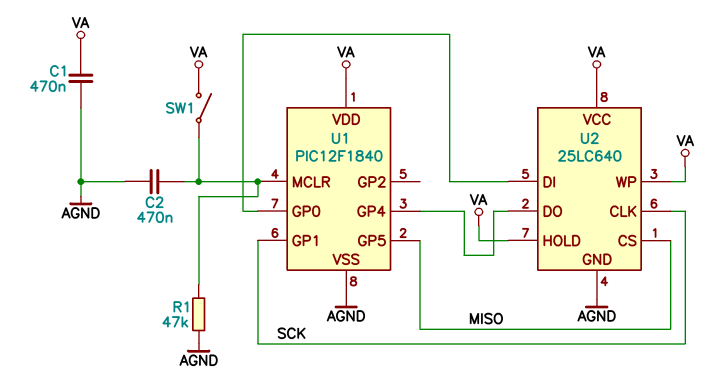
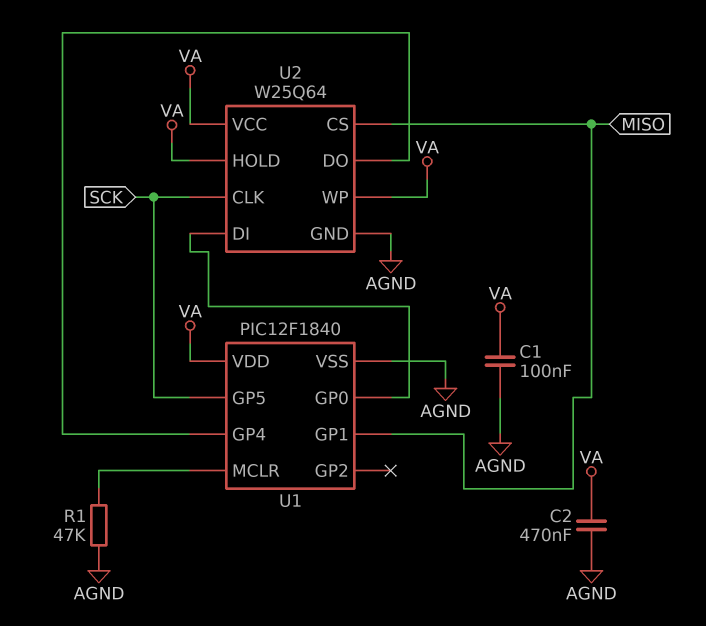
C1: 470nF (AGND, VA) -> 100nF (AGND, VA)
C2: 470nF (AGND, U1/MCLR) -> 470nF (AGND, VA)
SW1: switch (U1/MCLR, VA) -> none
U1 pin GP1: SCK -> MISO
U1 pin GP5: MISO -> SCK
U2: 25LC640 -> W25Q64

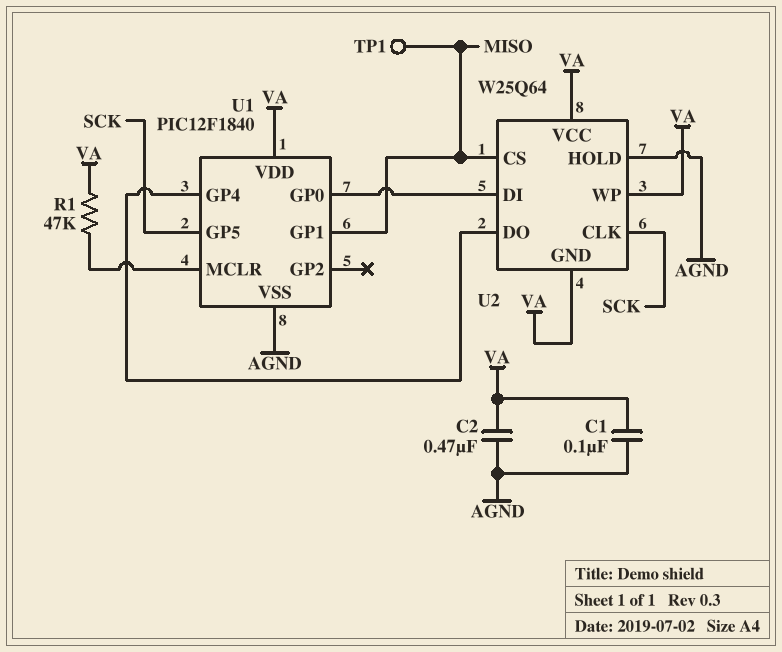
R1: 47k (AGND, U1/MCLR) -> 47k (U1/MCLR, VA)
TP1: none -> test point (MISO)
U2 pin GND: AGND -> VA
U2 pin HOLD: VA -> AGND

